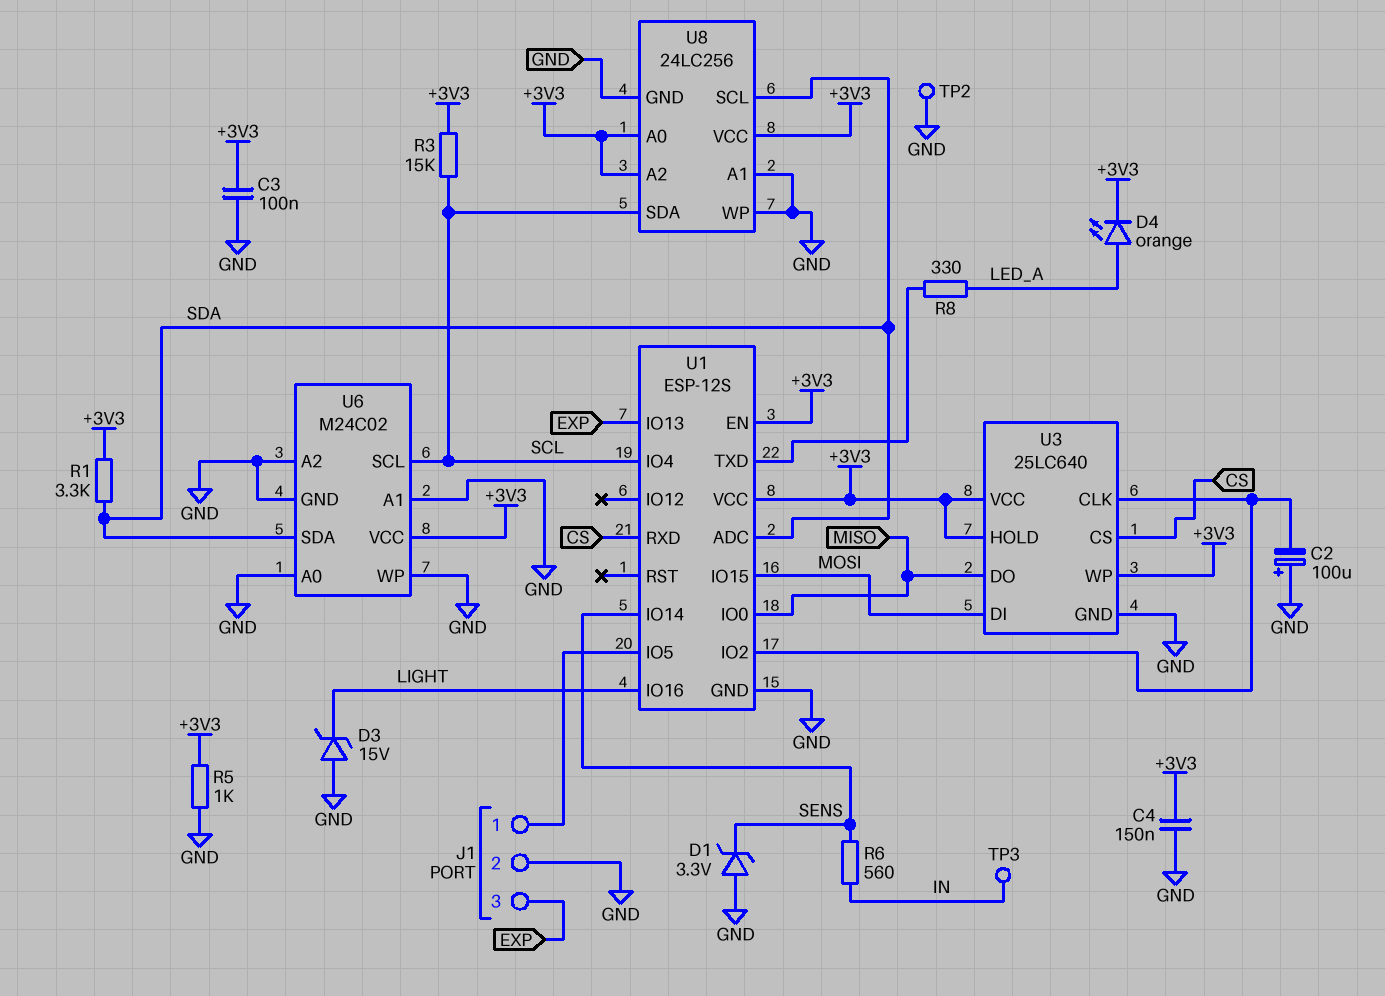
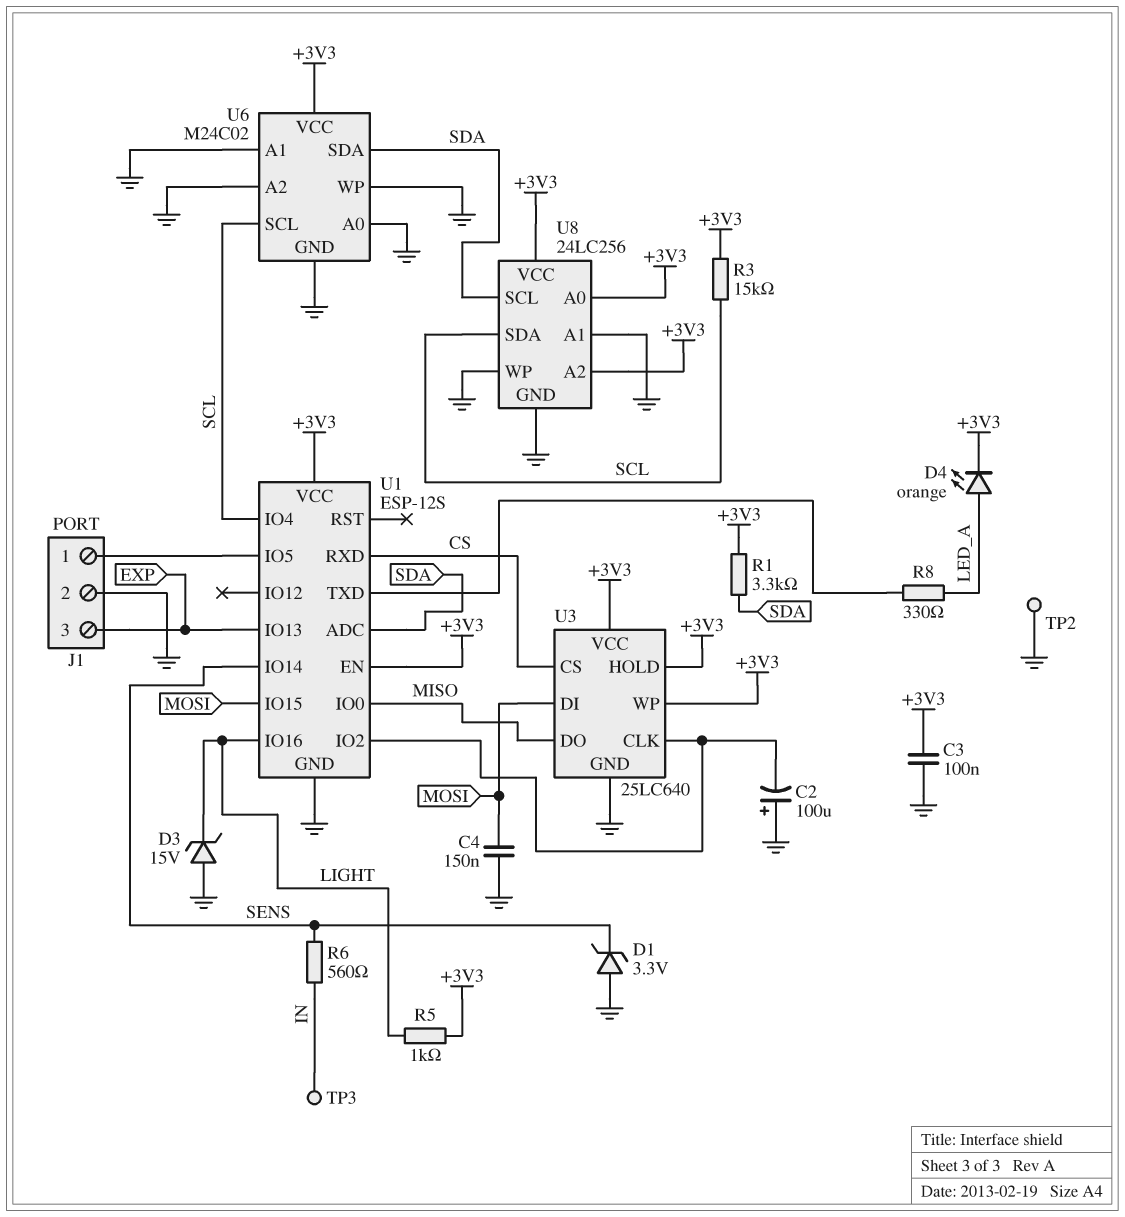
C4: 150nF (+3V3, GND) -> 150nF (GND, MOSI)
R5: 1k (+3V3, GND) -> 1k (+3V3, LIGHT)

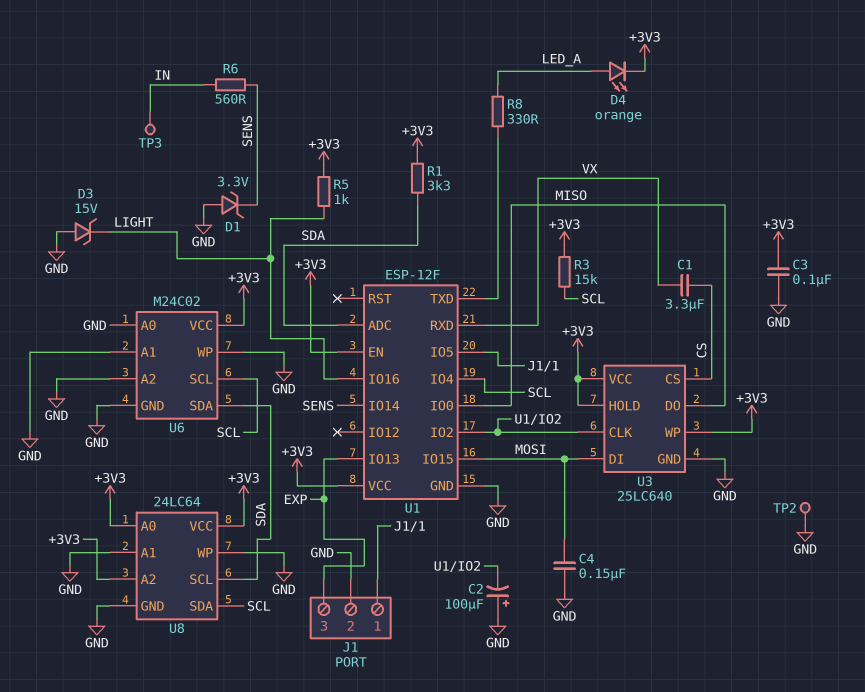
C1: none -> 3.3uF (CS, VX)
U1: ESP-12S -> ESP-12F
U1 pin RXD: CS -> VX
U8: 24LC256 -> 24LC64

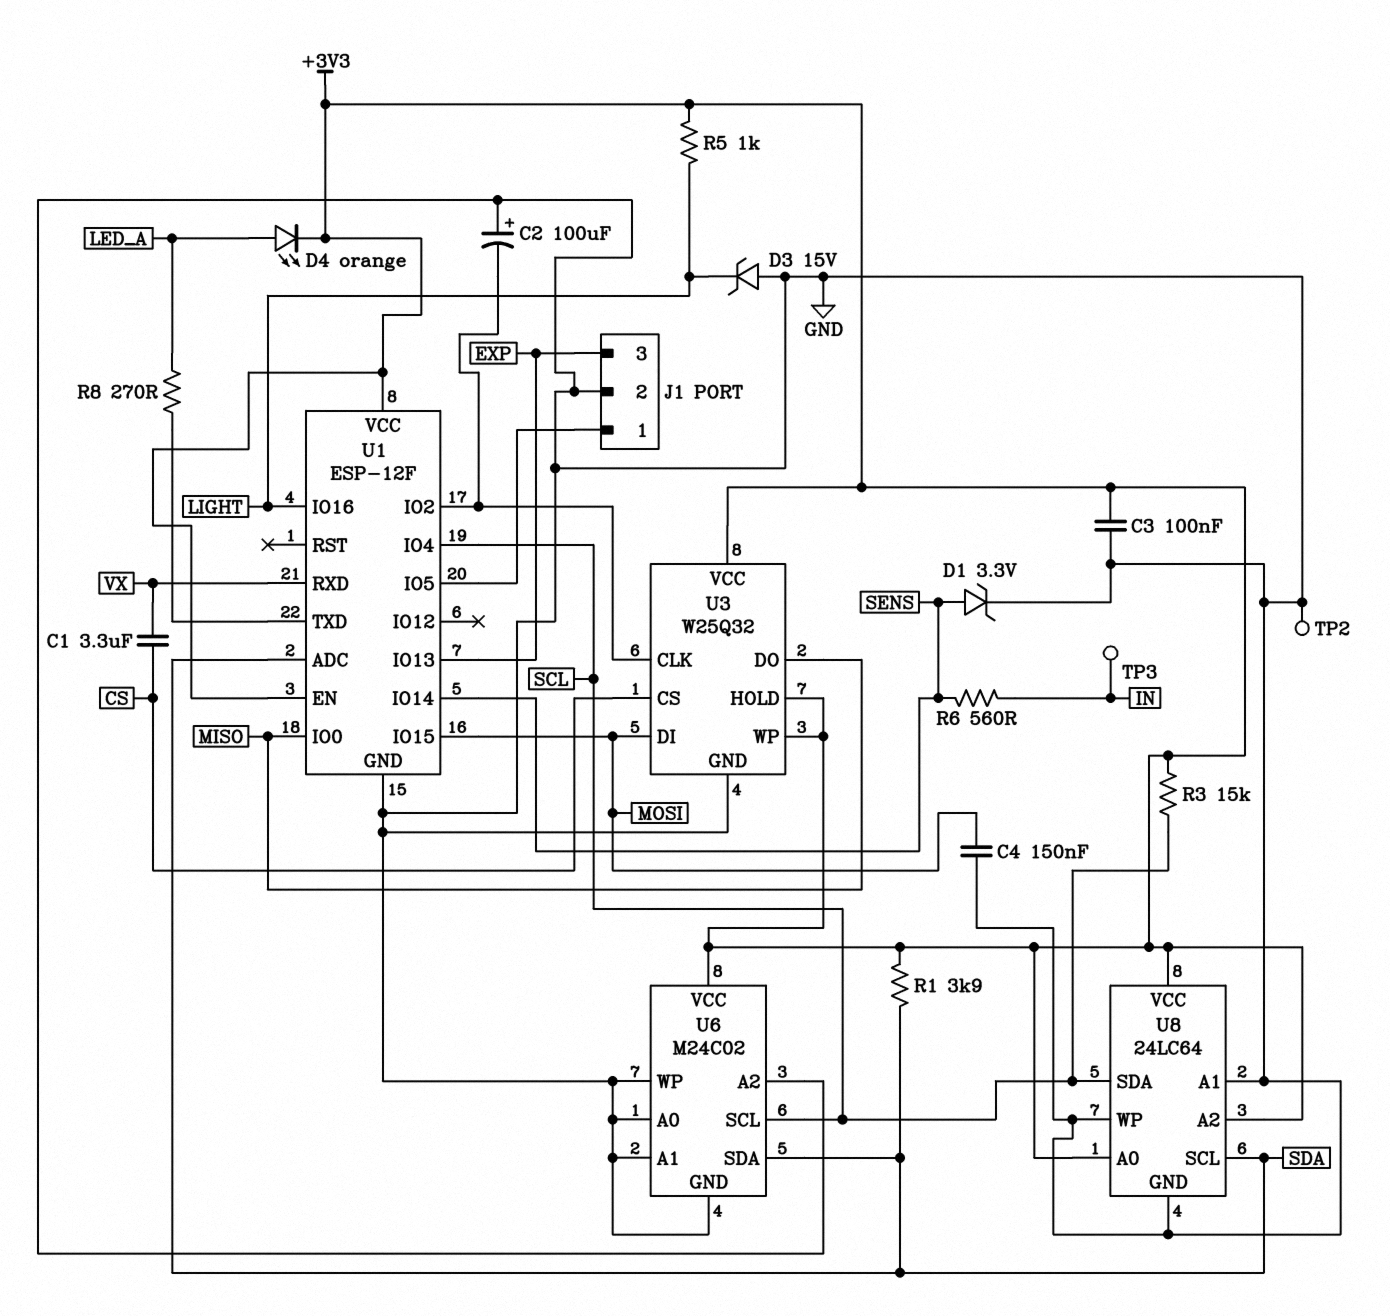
D1: zener 3.3V (A GND, K SENS) -> zener 3.3V (A SENS, K GND)
R1: 3.3k (+3V3, SDA) -> 3.9k (+3V3, SDA)
R8: 330 (LED_A, U1/TXD) -> 270 (LED_A, U1/TXD)
U3: 25LC640 -> W25Q32

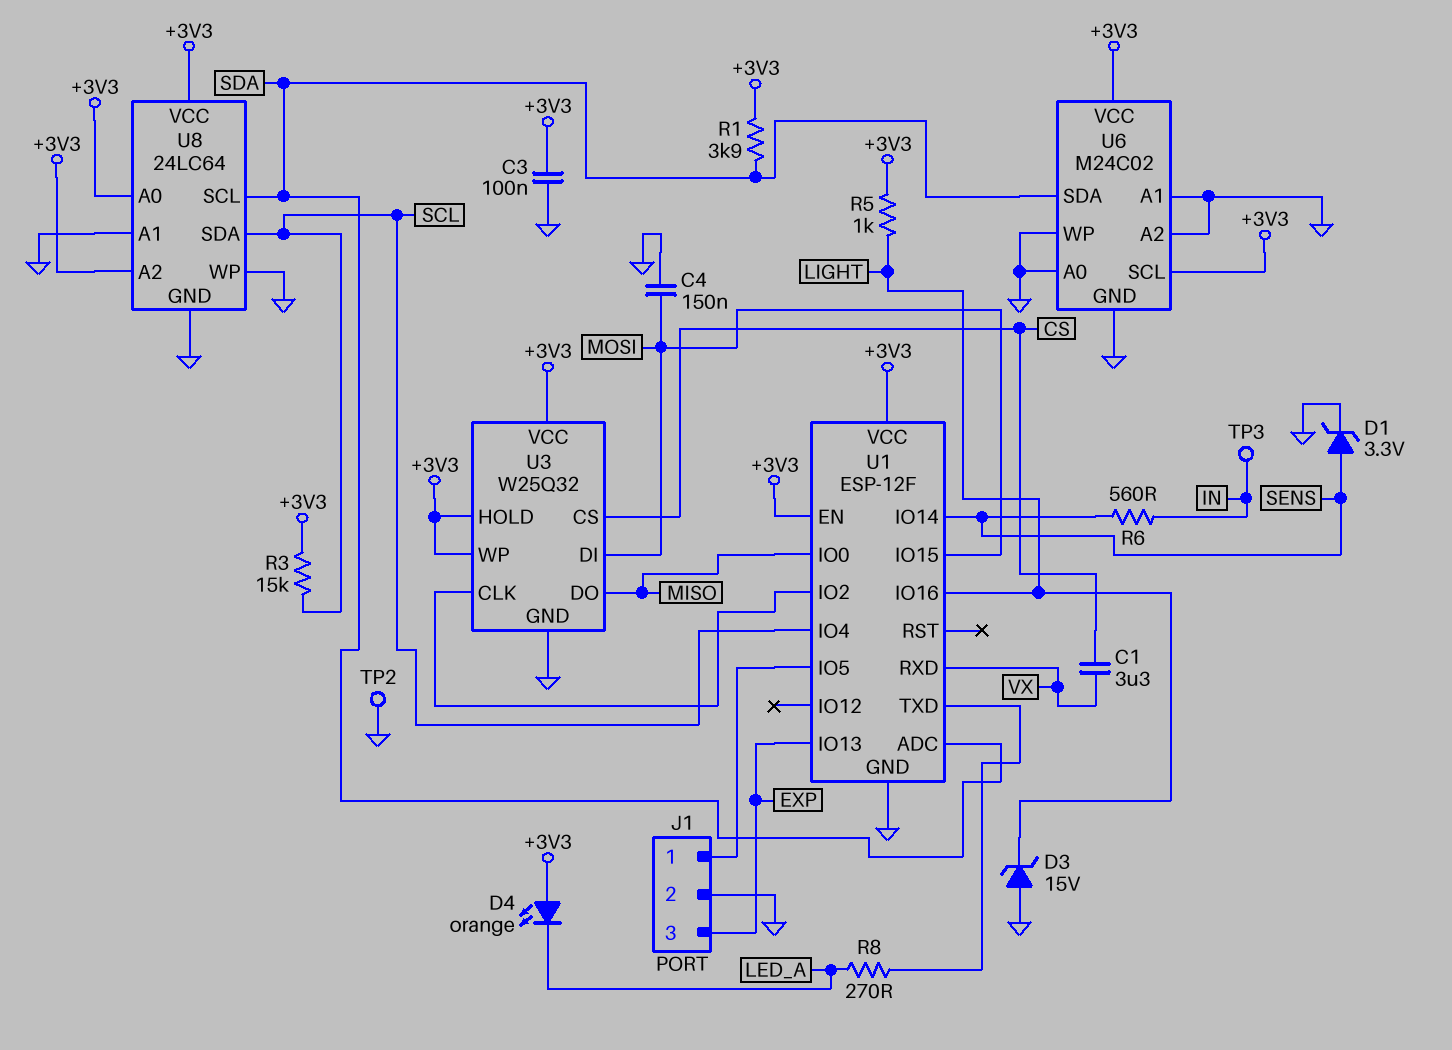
C2: 100uF (plus GND, minus U1/IO2) -> none
D4: LED orange (A LED_A, K +3V3) -> LED orange (A +3V3, K LED_A)
U6 pin SCL: SCL -> +3V3

